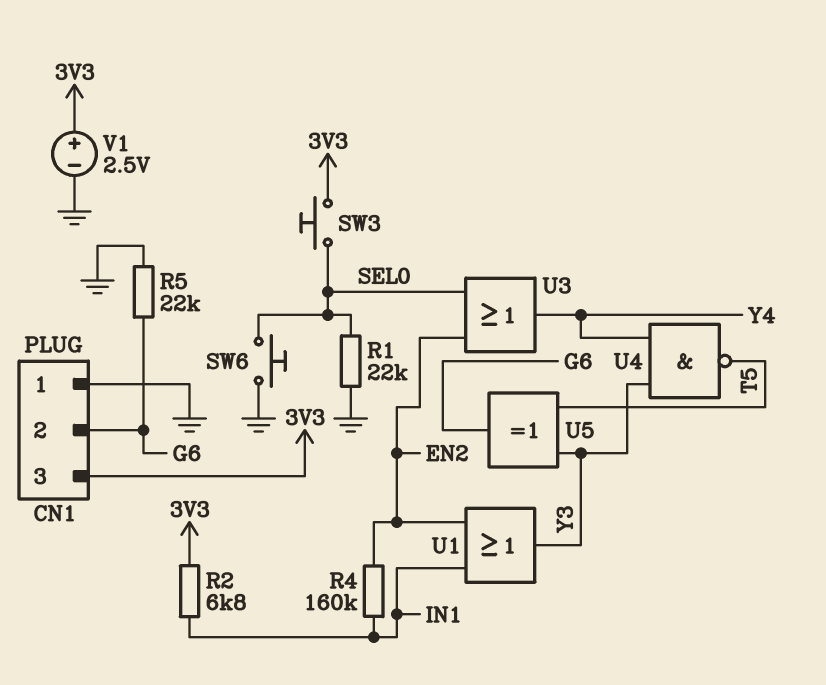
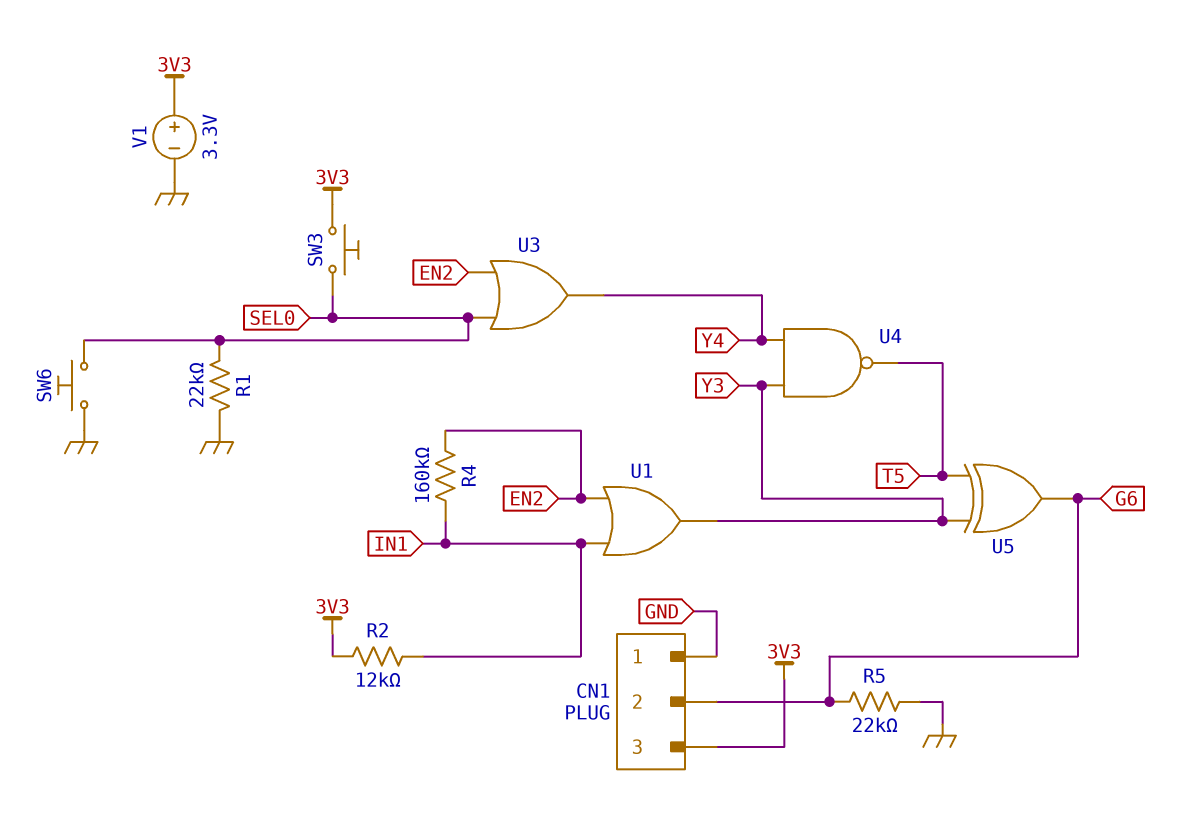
R2: 6.8k (3V3, IN1) -> 12k (3V3, IN1)
V1: 2.5V (plus 3V3, minus GND) -> 3.3V (plus 3V3, minus GND)

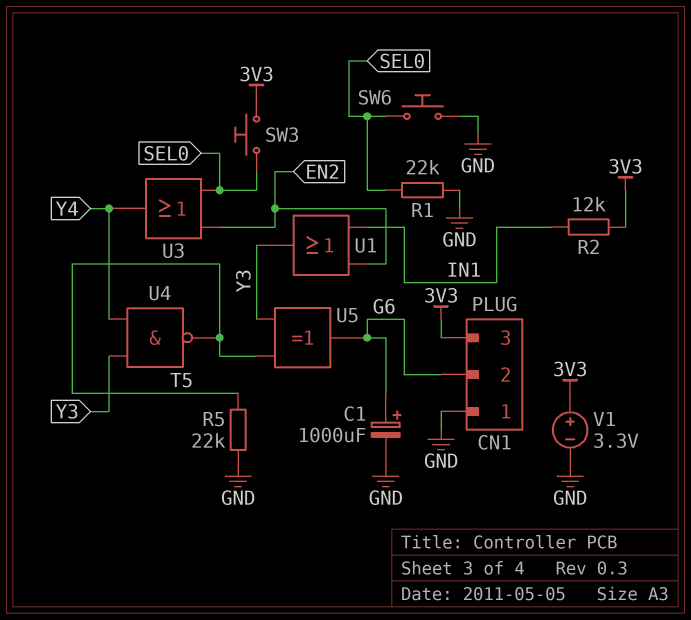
C1: none -> 1000uF (plus G6, minus GND)
R4: 160k (EN2, IN1) -> none
R5: 22k (G6, GND) -> 22k (GND, T5)

